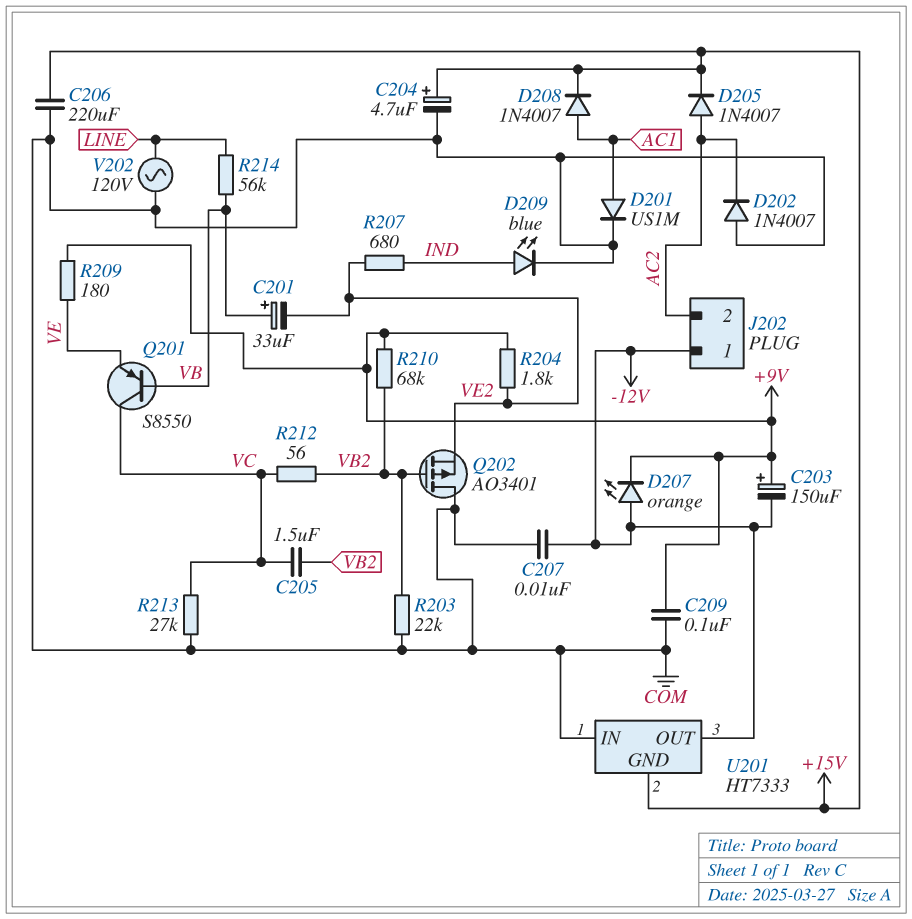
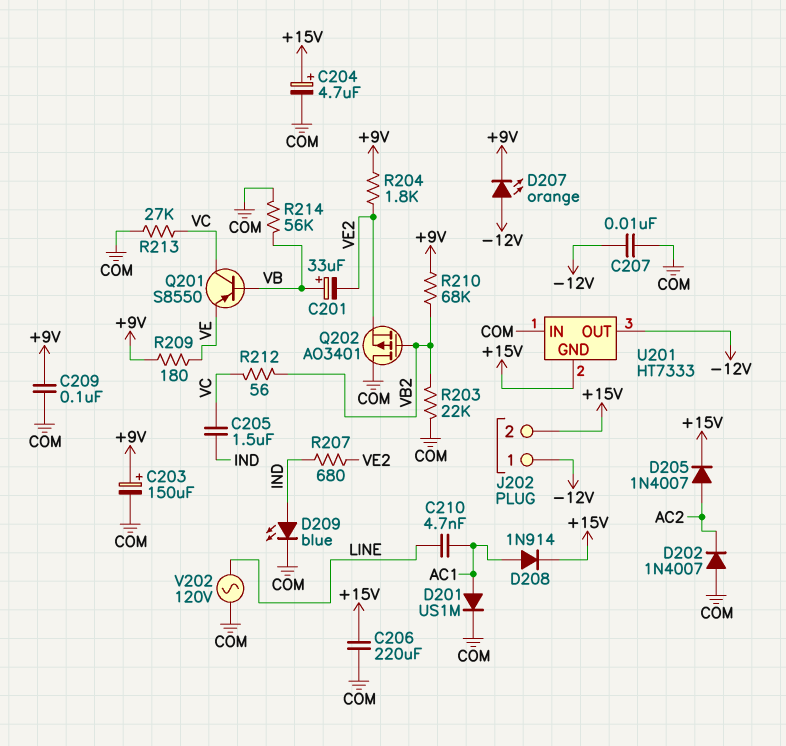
C203: 150uF (plus +9V, minus -12V) -> 150uF (plus +9V, minus COM)
C205: 1.5uF (VB2, VC) -> 1.5uF (IND, VC)
C210: none -> 4.7nF (AC1, LINE)
D208: diode 1N4007 (A AC1, K +15V) -> diode 1N914 (A AC1, K +15V)
J202 pin 2: AC2 -> +15V
R214: 56k (LINE, VB) -> 56k (COM, VB)

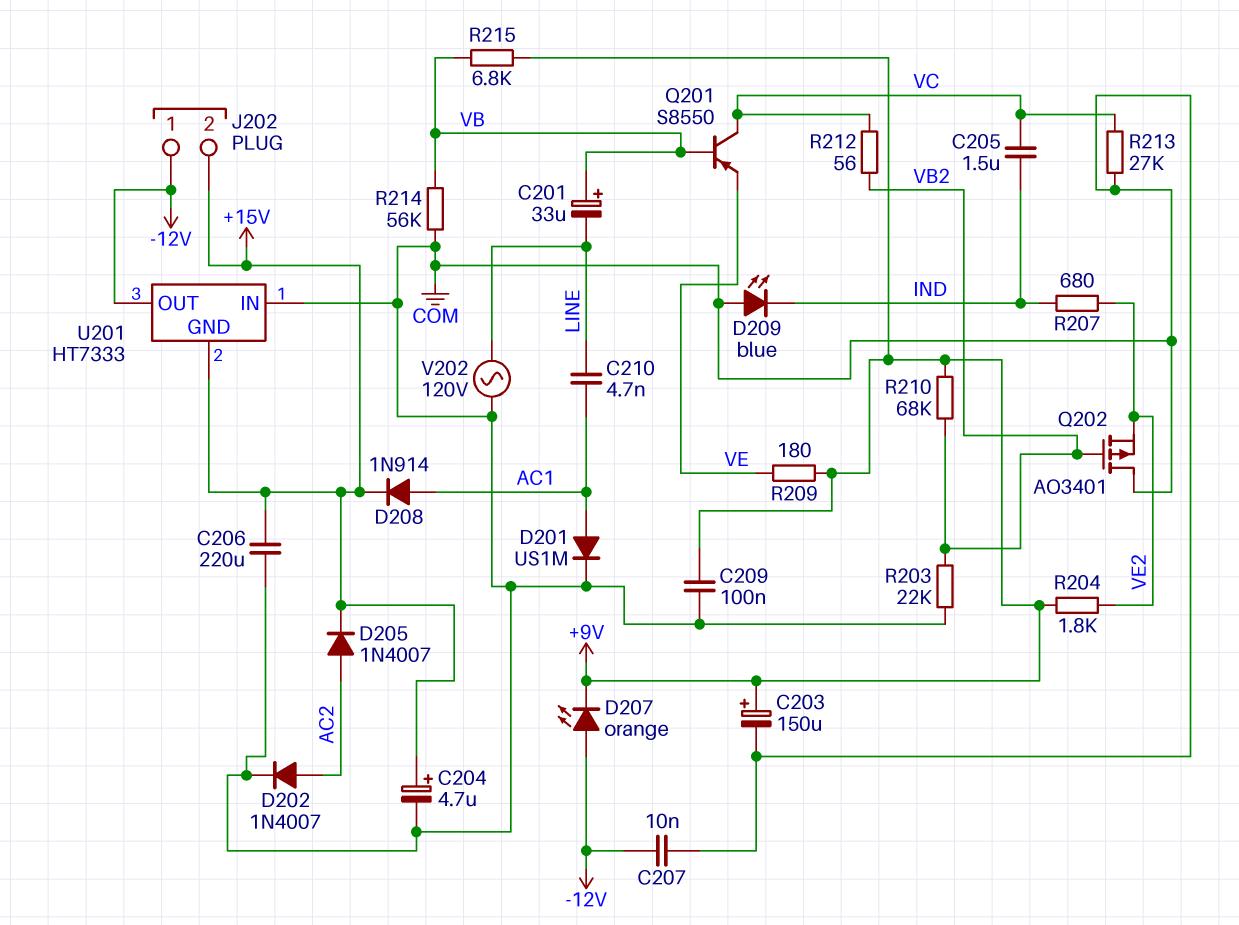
C201: 33uF (plus VB, minus VE2) -> 33uF (plus VB, minus LINE)
D202: diode 1N4007 (A COM, K AC2) -> diode 1N4007 (A AC2, K COM)
D209: LED blue (A IND, K COM) -> LED blue (A COM, K IND)
R215: none -> 6.8k (+9V, VB)

